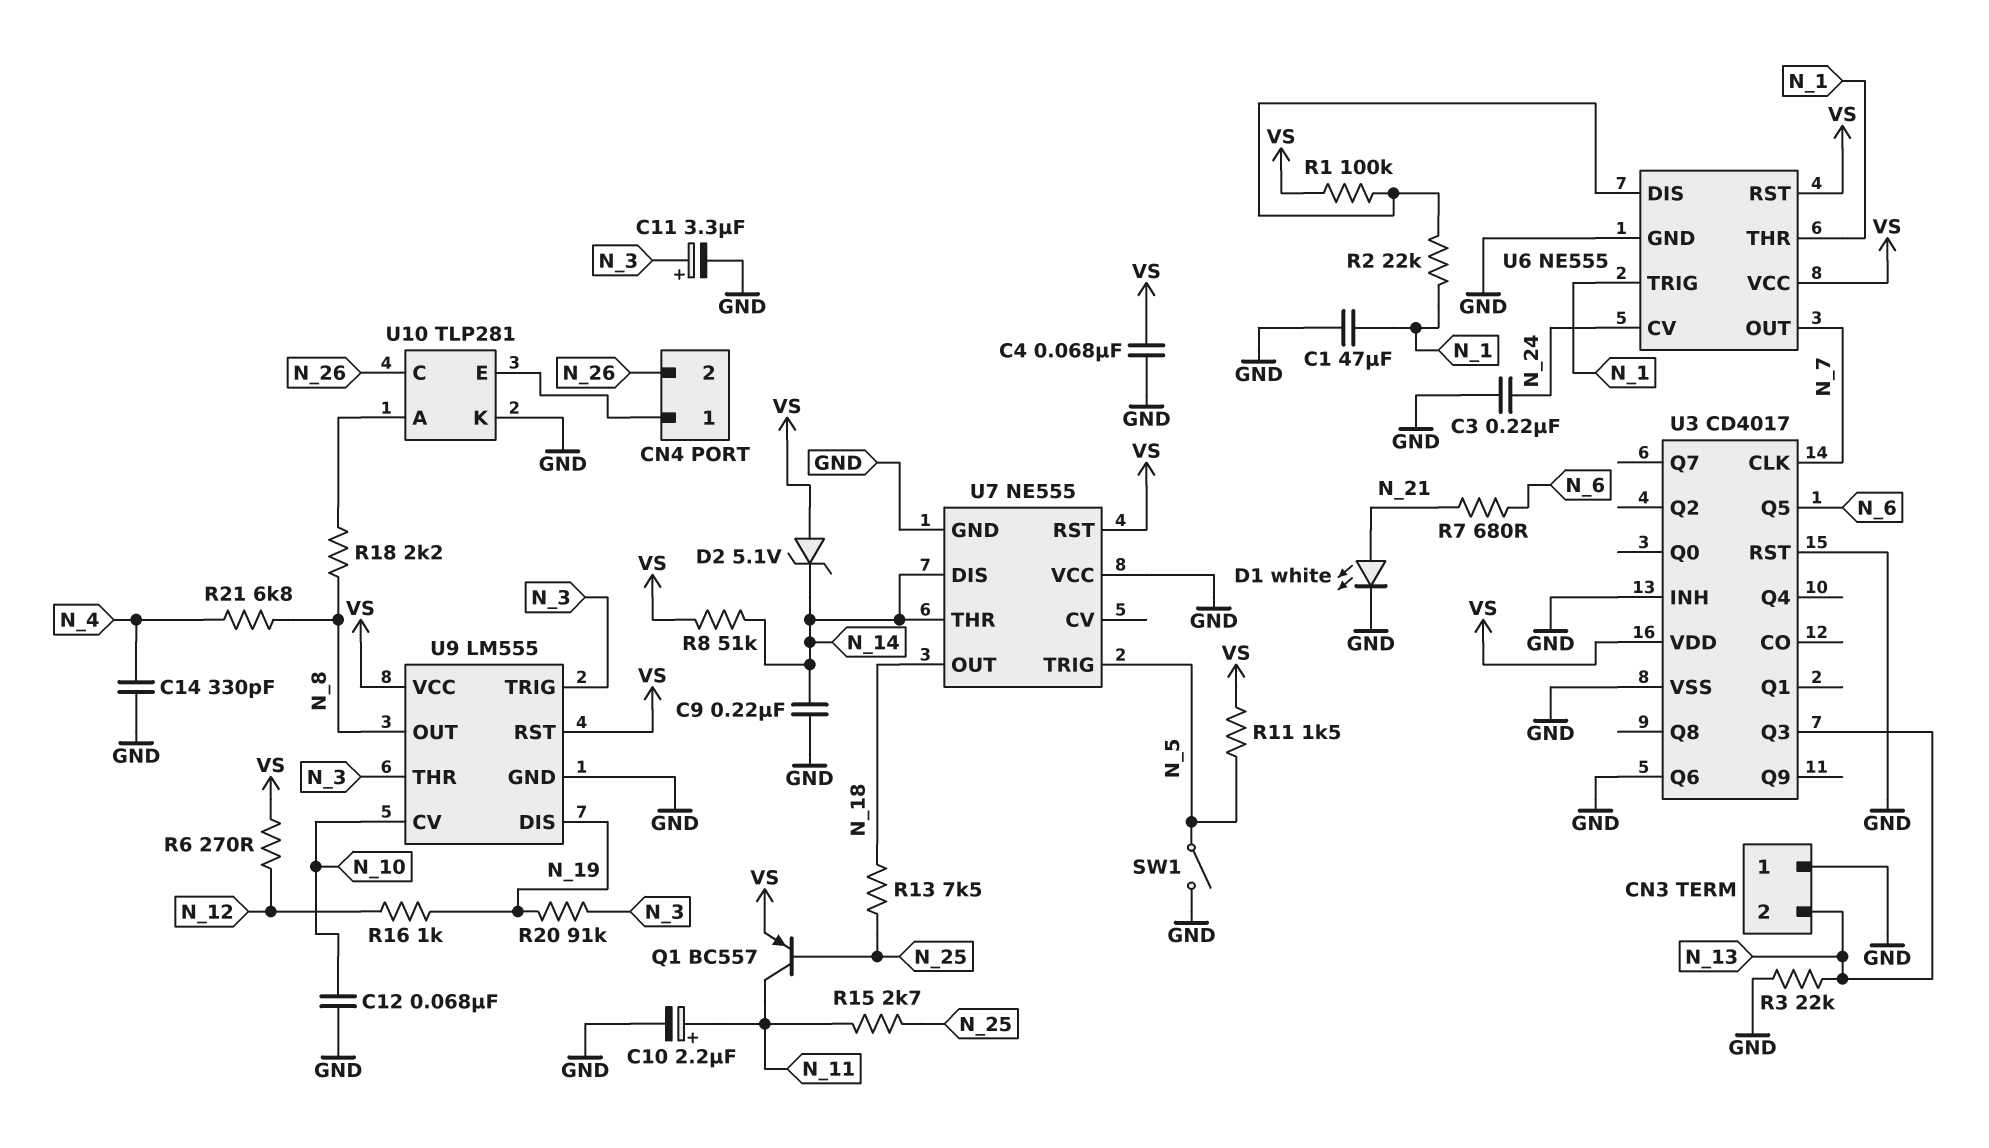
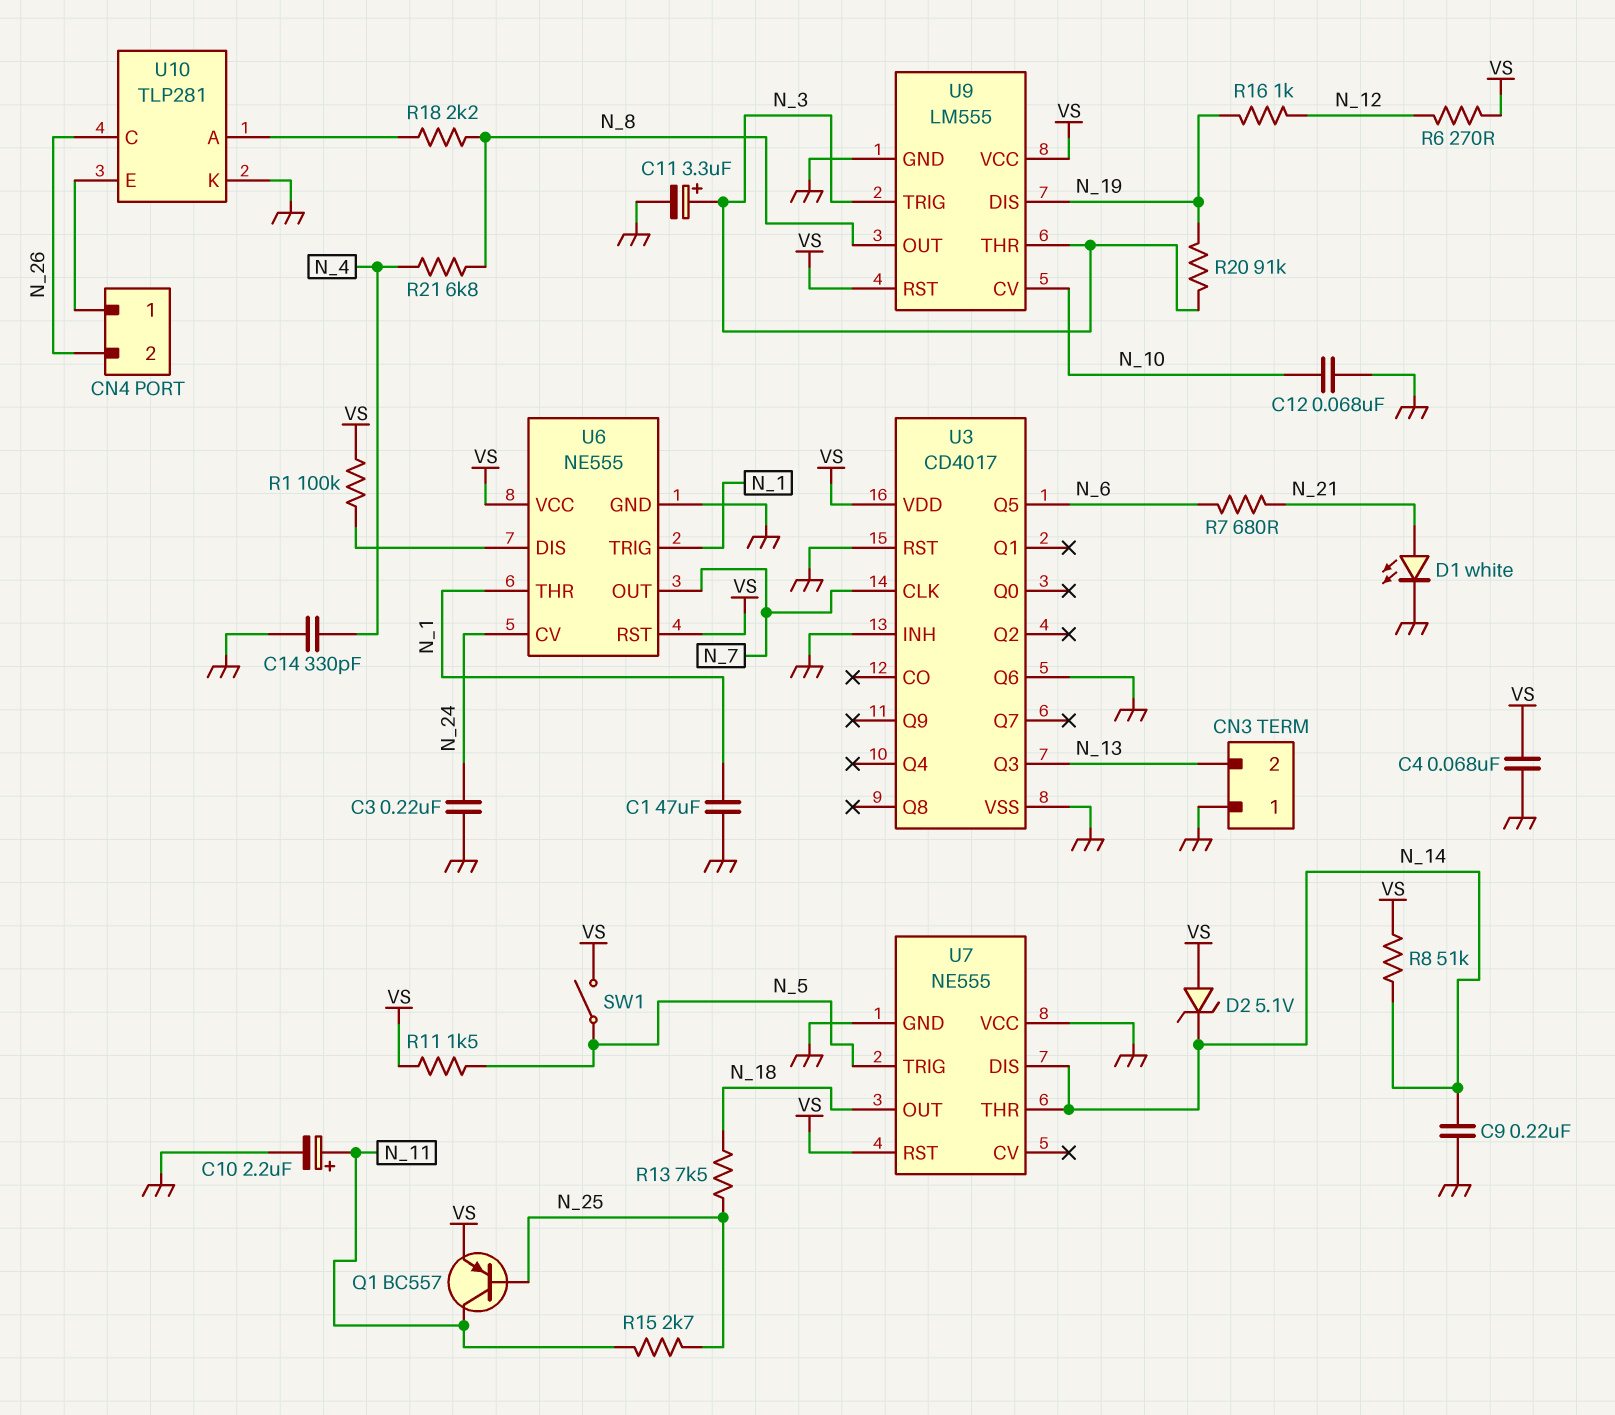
R2: 22k (N_1, U6/DIS) -> none
R3: 22k (GND, N_13) -> none
SW1: switch (GND, N_5) -> switch (N_5, VS)

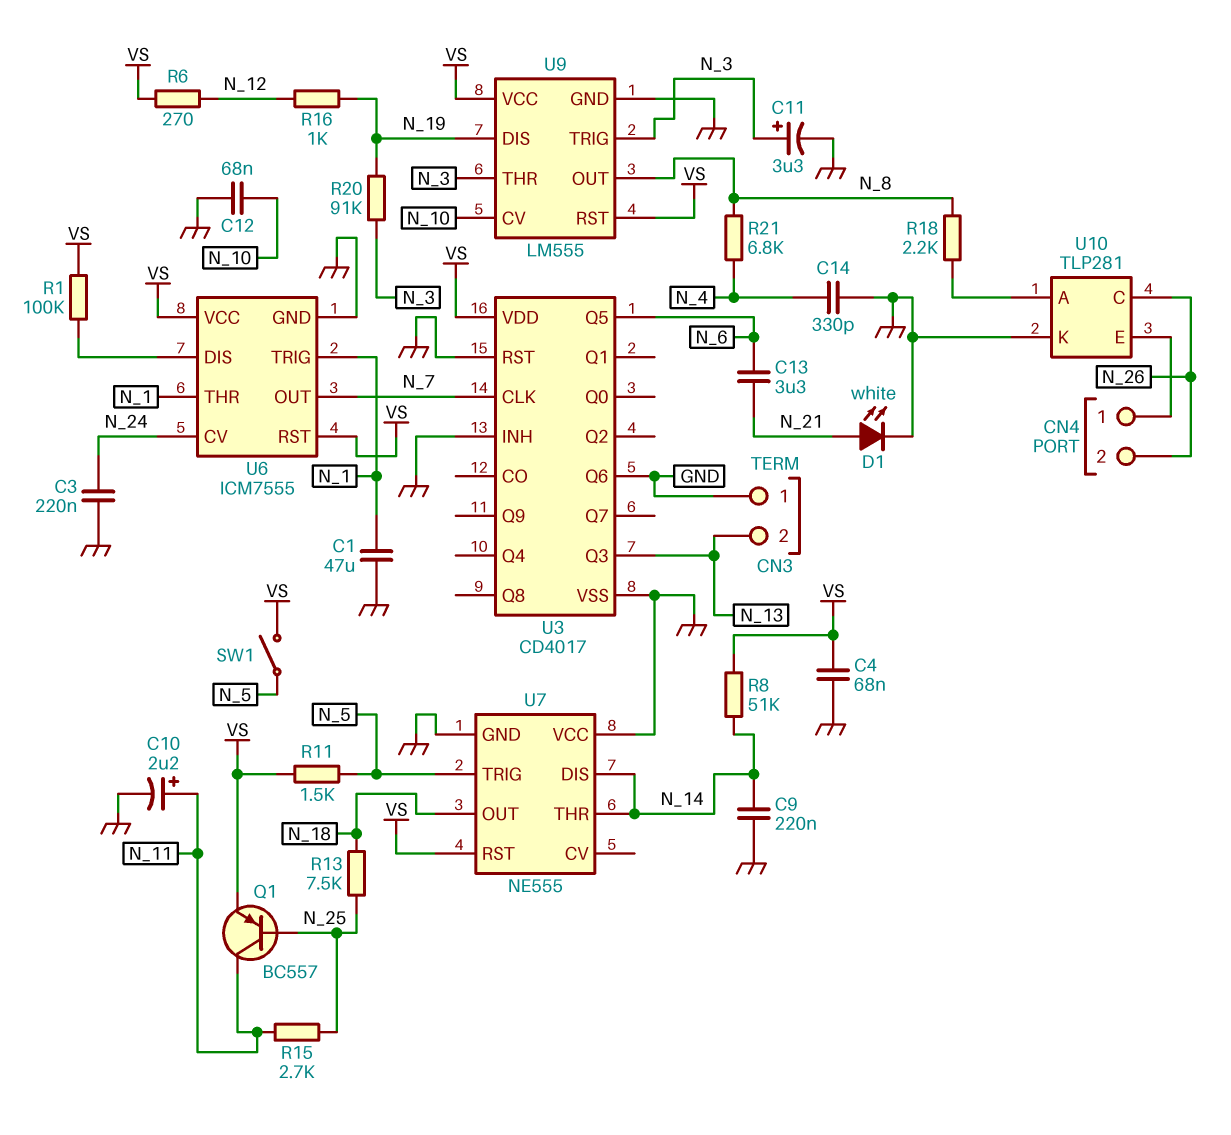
C13: none -> 3.3uF (N_6, N_21)
D2: zener 5.1V (A VS, K N_14) -> none
R7: 680 (N_6, N_21) -> none
U6: NE555 -> ICM7555

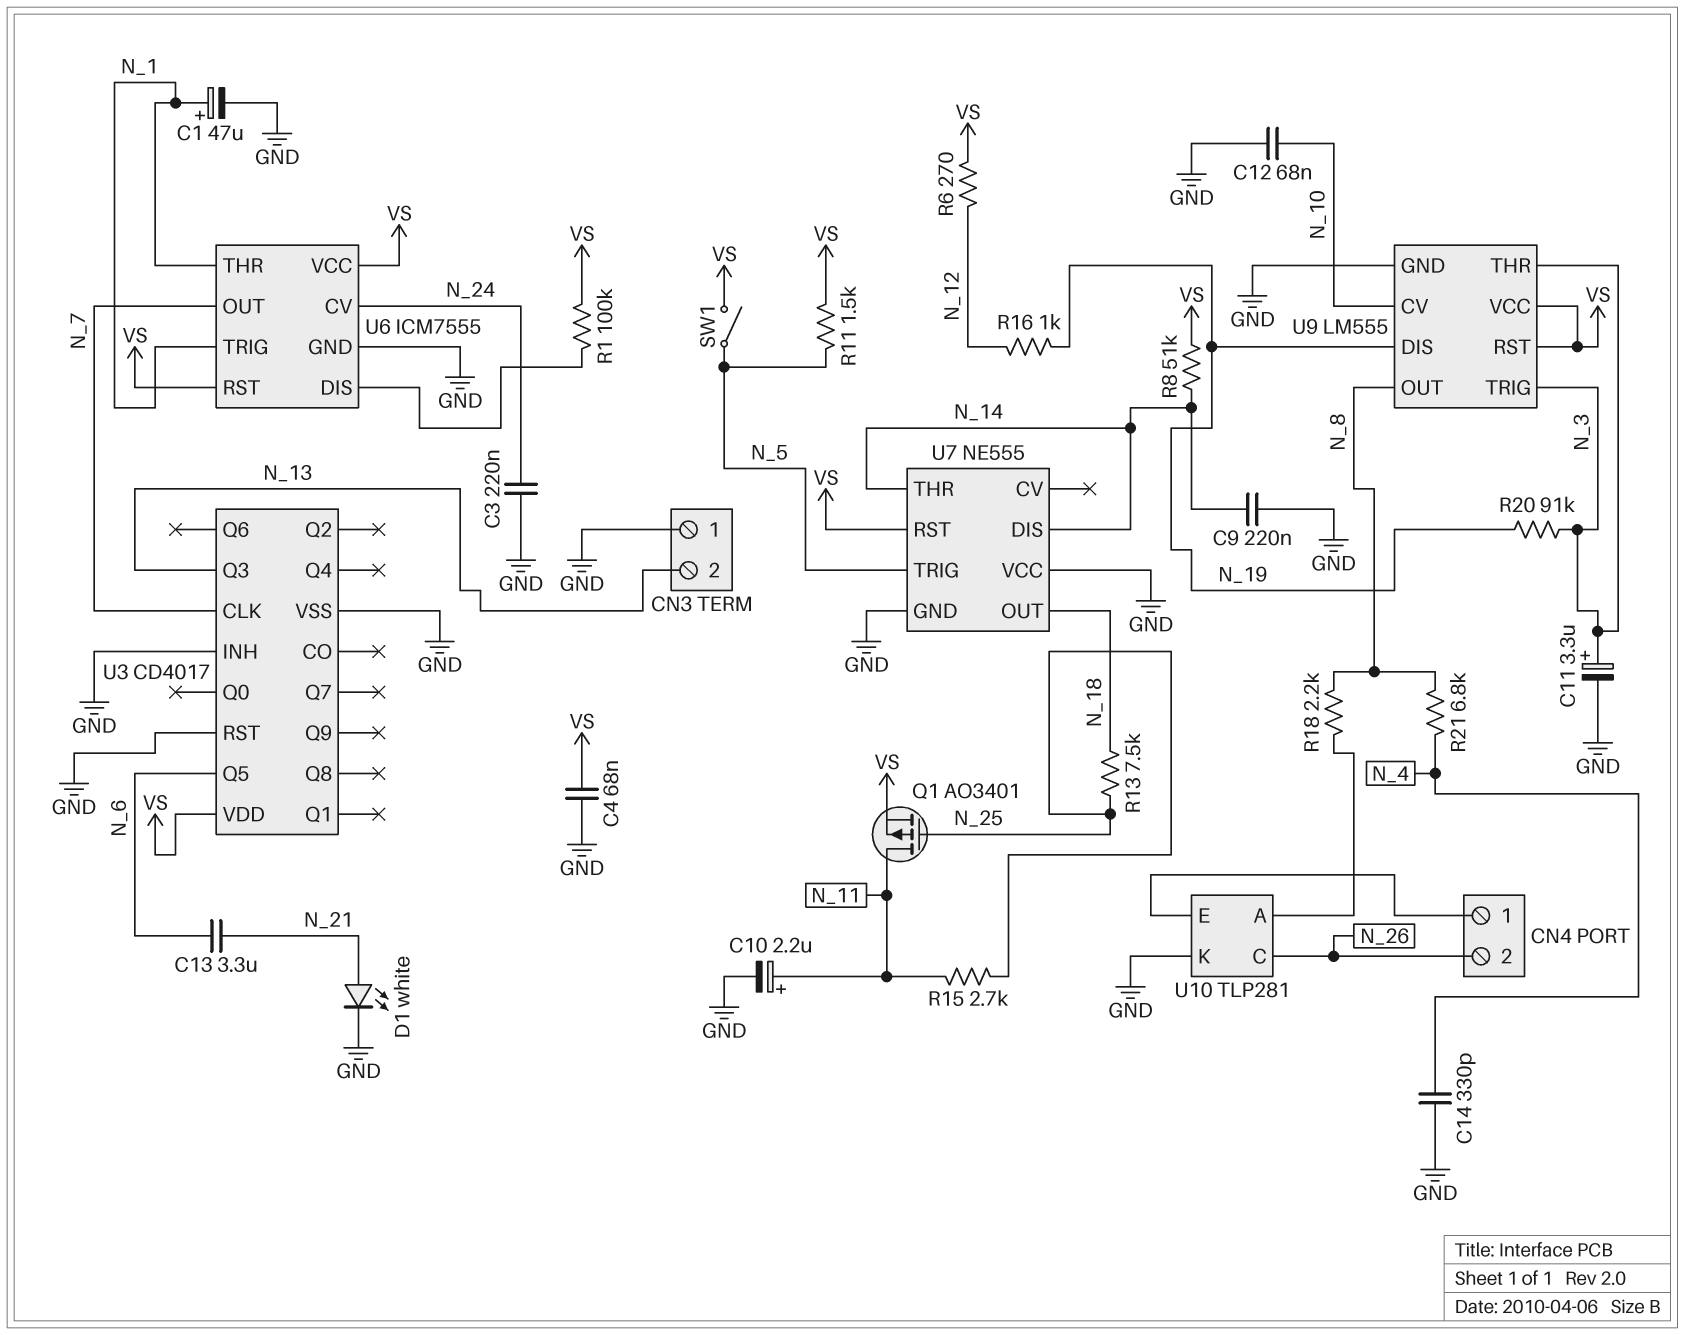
C1: 47uF (GND, N_1) -> 47uF (plus N_1, minus GND)
Q1: PNP BC557 (B N_25, C N_11, E VS) -> PMOS AO3401 (G N_25, D N_11, S VS)
U3 pin Q6: GND -> none

